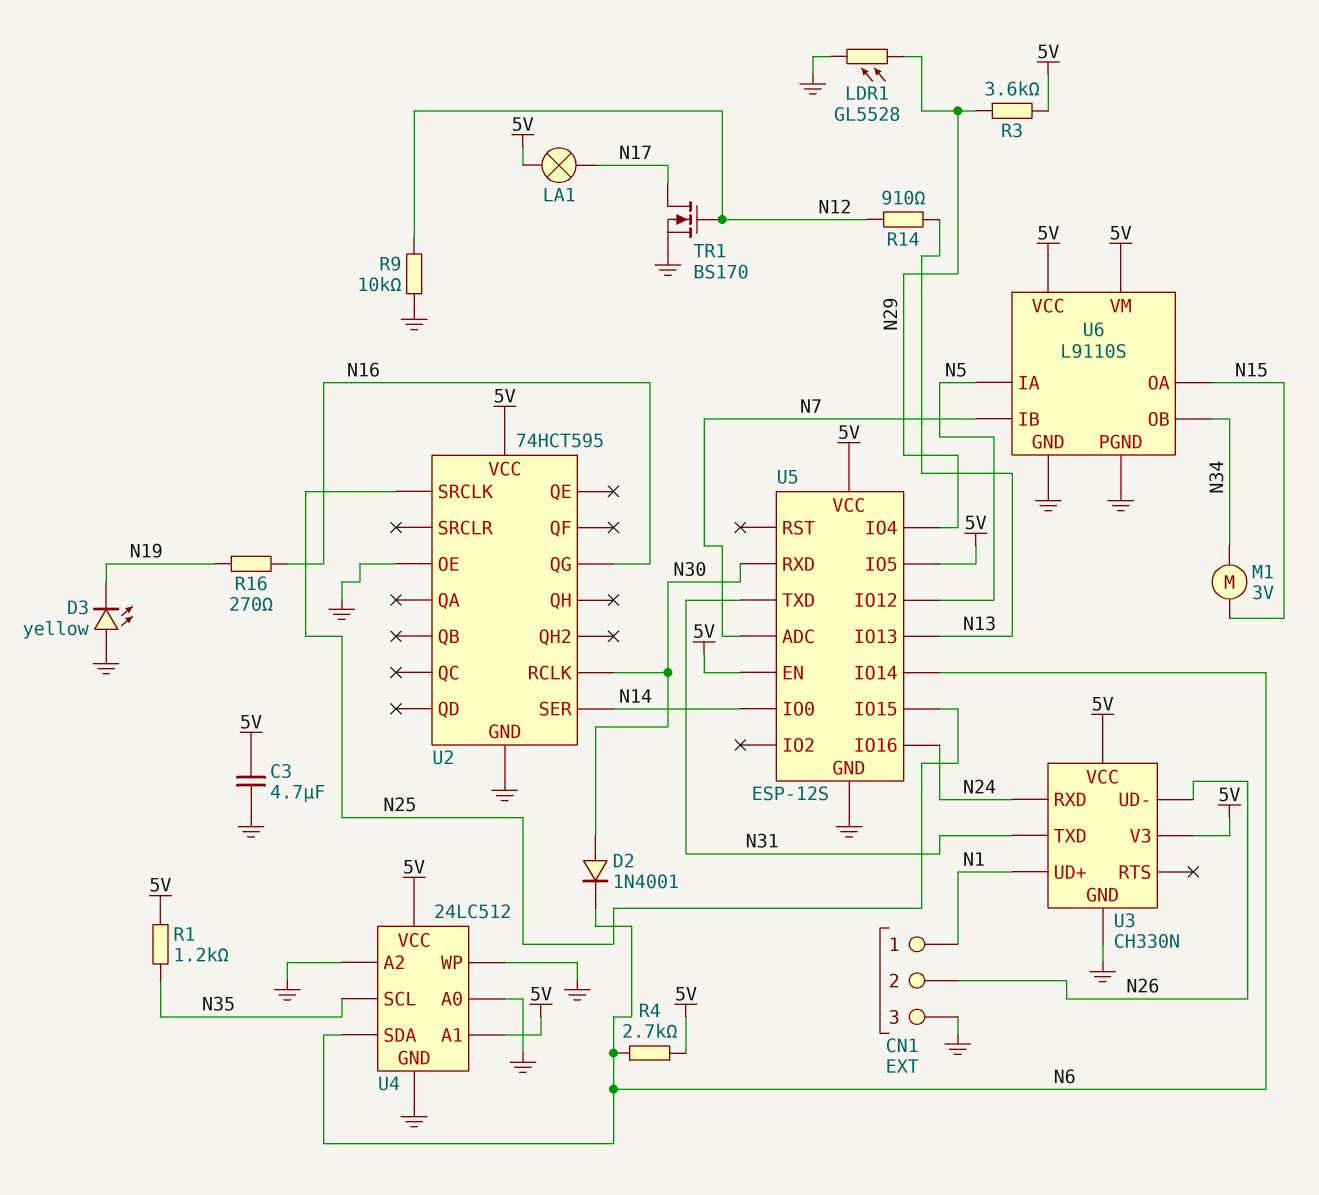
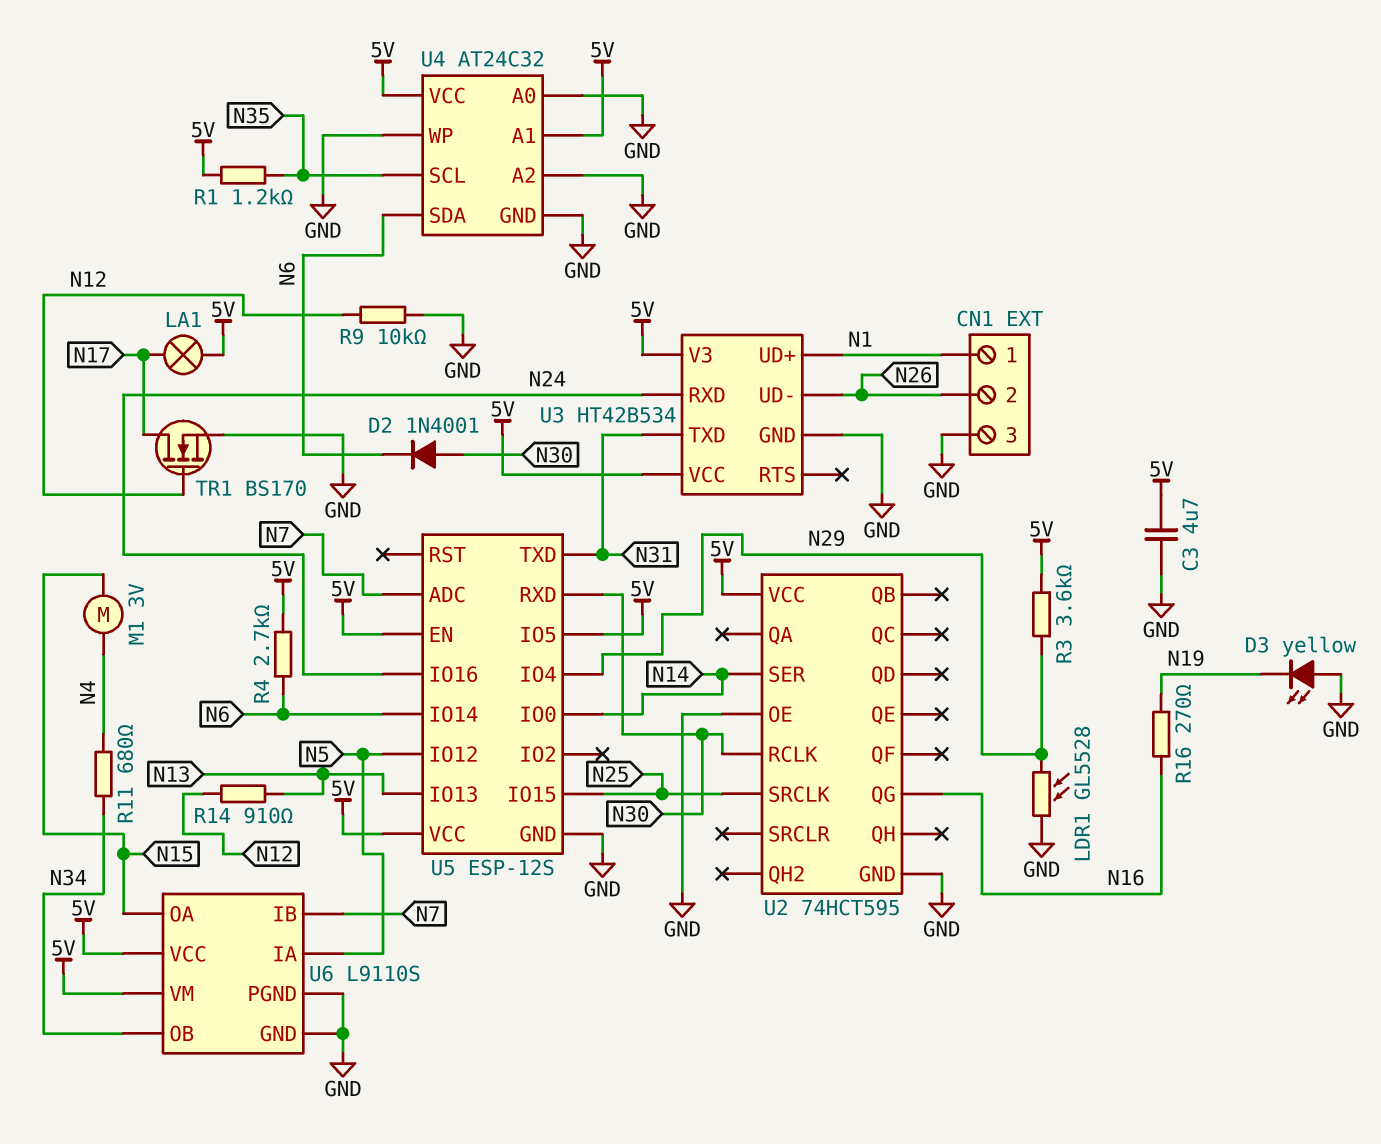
M1: motor 3V (N15, N34) -> motor 3V (N4, N15)
R11: none -> 680 (N4, N34)
U3: CH330N -> HT42B534
U4: 24LC512 -> AT24C32

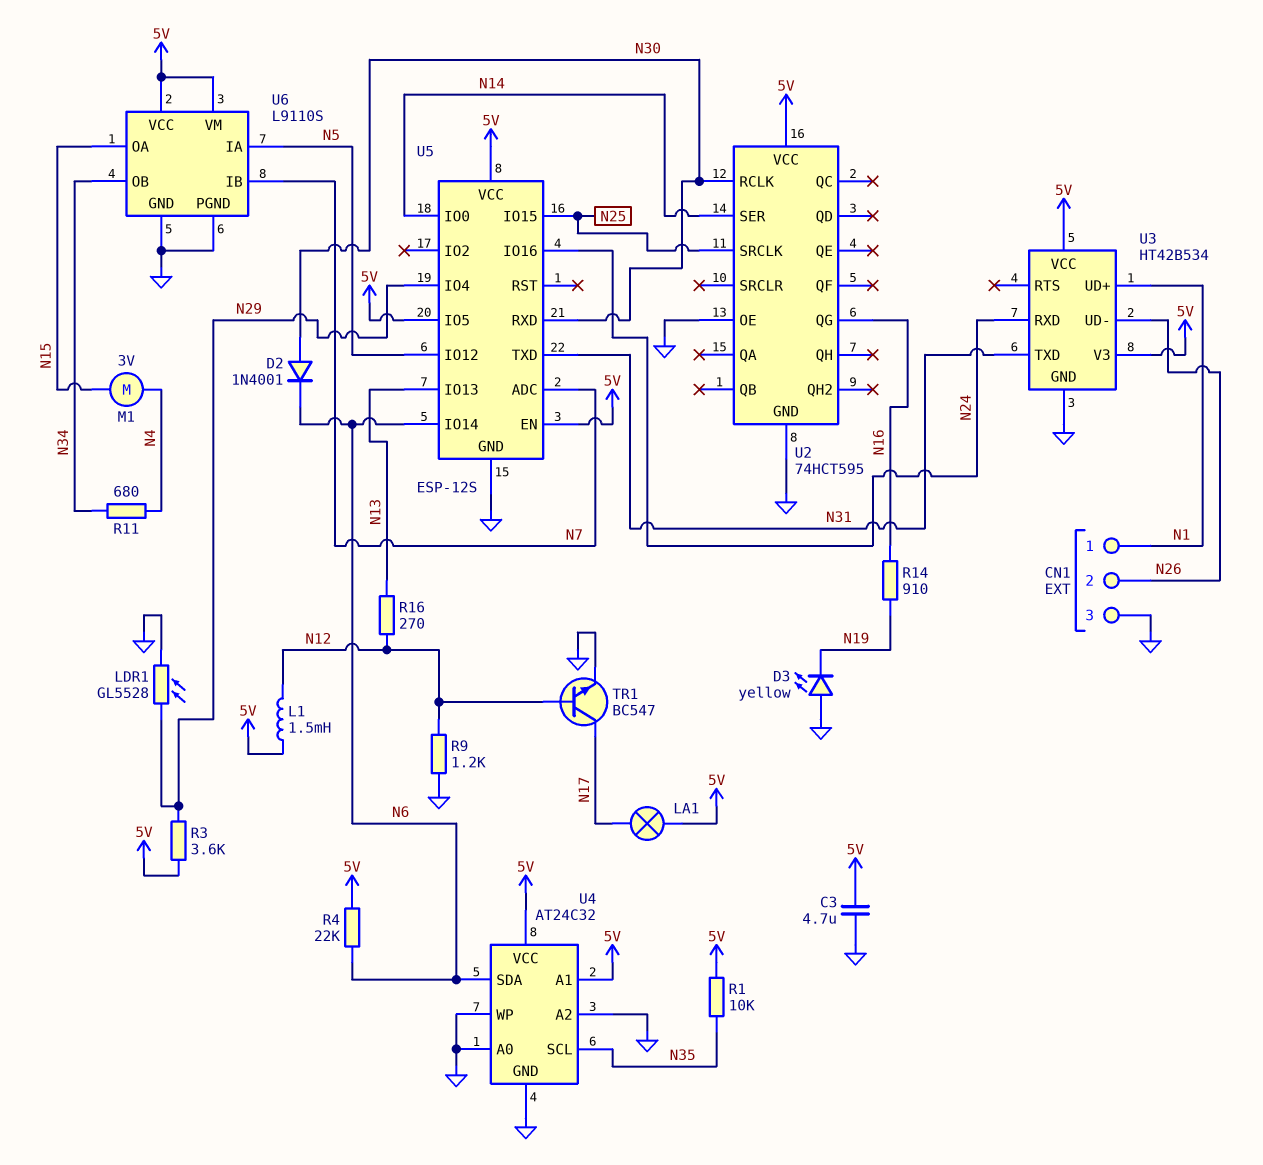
L1: none -> 1.5mH (5V, N12)
R1: 1.2k (5V, N35) -> 10k (5V, N35)
R4: 2.7k (5V, N6) -> 22k (5V, N6)
R9: 10k (GND, N12) -> 1.2k (GND, N12)
R14: 910 (N12, N13) -> 910 (N16, N19)
R16: 270 (N16, N19) -> 270 (N12, N13)
TR1: NMOS BS170 (G N12, D N17, S GND) -> NPN BC547 (B N12, C N17, E GND)

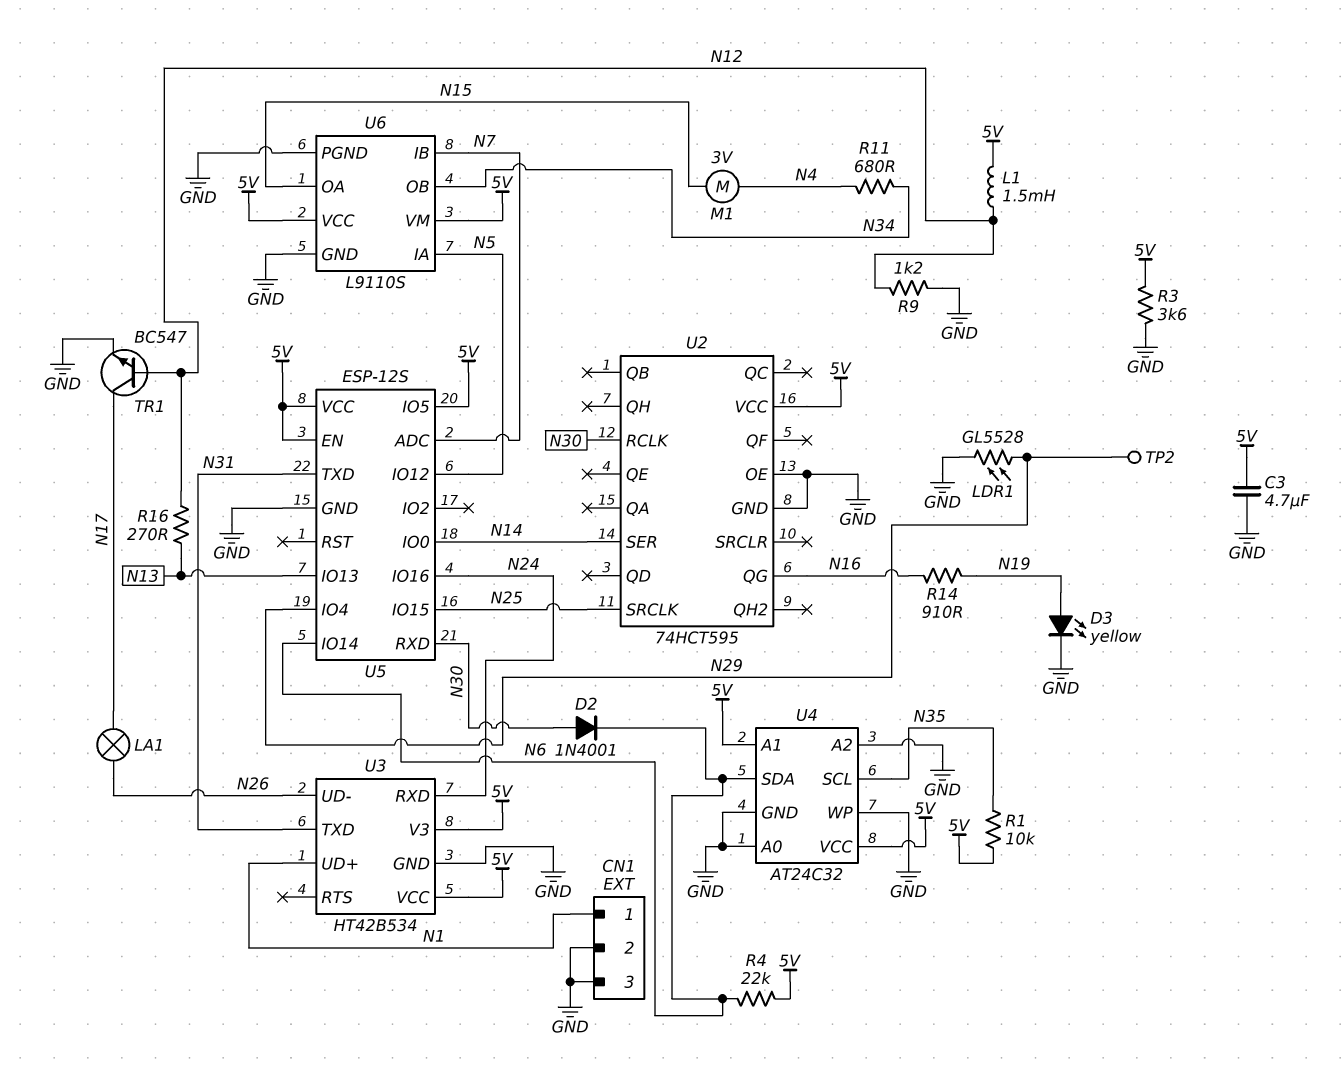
CN1 pin 2: N26 -> GND
D3: LED yellow (A GND, K N19) -> LED yellow (A N19, K GND)
LA1: lamp (5V, N17) -> lamp (N17, N26)
R3: 3.6k (5V, N29) -> 3.6k (5V, GND)
TP2: none -> test point (N29)

